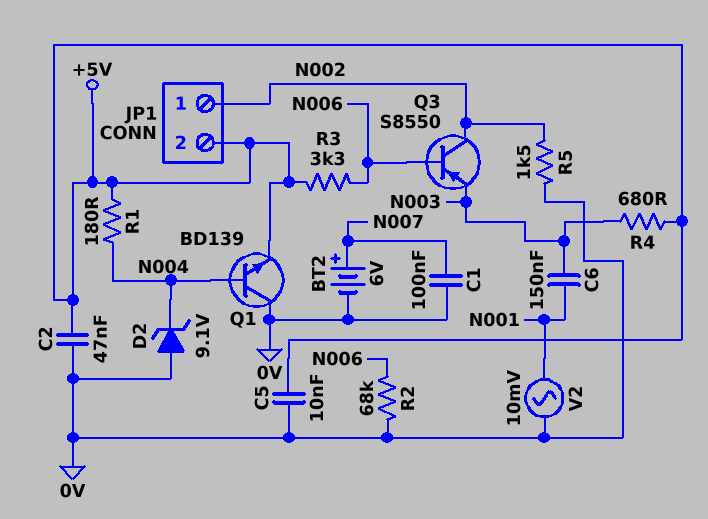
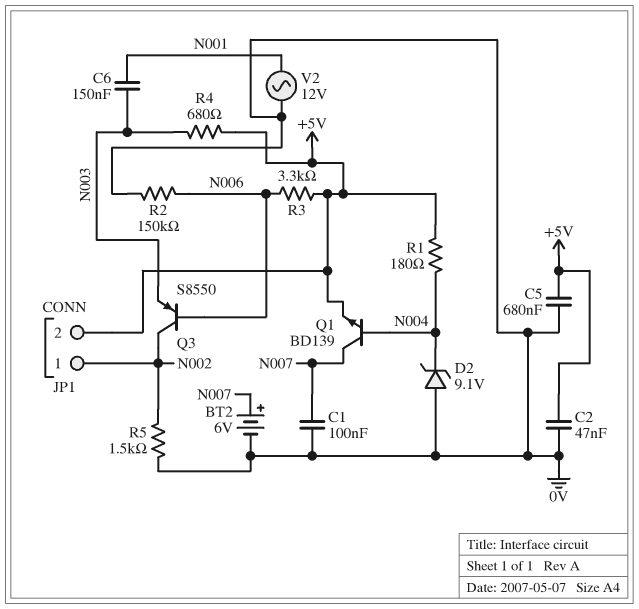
C5: 10nF (+5V, 0V) -> 680nF (+5V, 0V)
Q1: NPN BD139 (B N004, C 0V, E +5V) -> NPN BD139 (B N004, C N007, E +5V)
R2: 68k (0V, N006) -> 150k (0V, N006)
V2: AC 10mV (0V, N001) -> AC 12V (0V, N001)

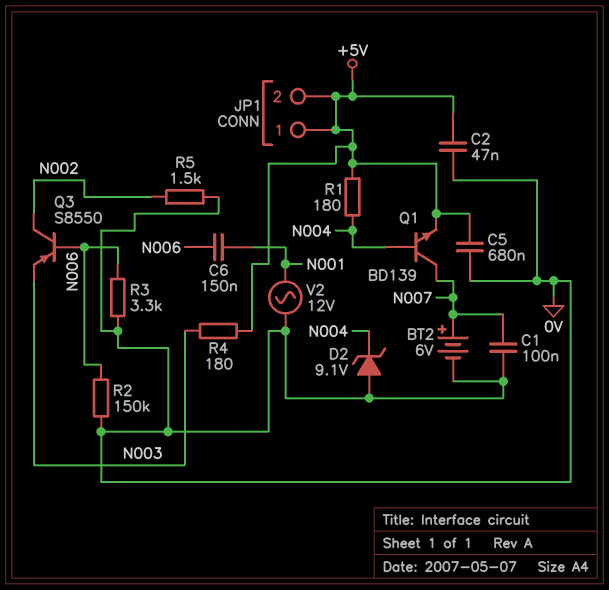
C6: 150nF (N001, N003) -> 150nF (N001, N006)
JP1 pin 1: N002 -> +5V
R3: 3.3k (+5V, N006) -> 3.3k (0V, N006)
R4: 680 (+5V, N003) -> 180 (+5V, N003)

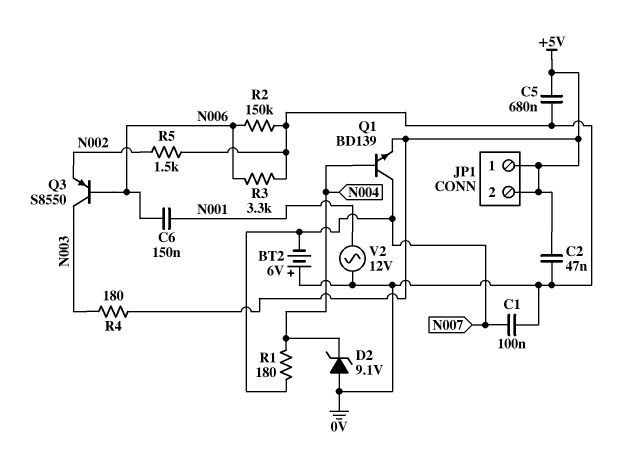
BT2: 6V (plus N007, minus 0V) -> 6V (plus 0V, minus N007)
Q3: PNP S8550 (B N006, C N002, E N003) -> PNP S8550 (B N006, C N003, E N002)
R1: 180 (+5V, N004) -> 180 (N004, N007)

